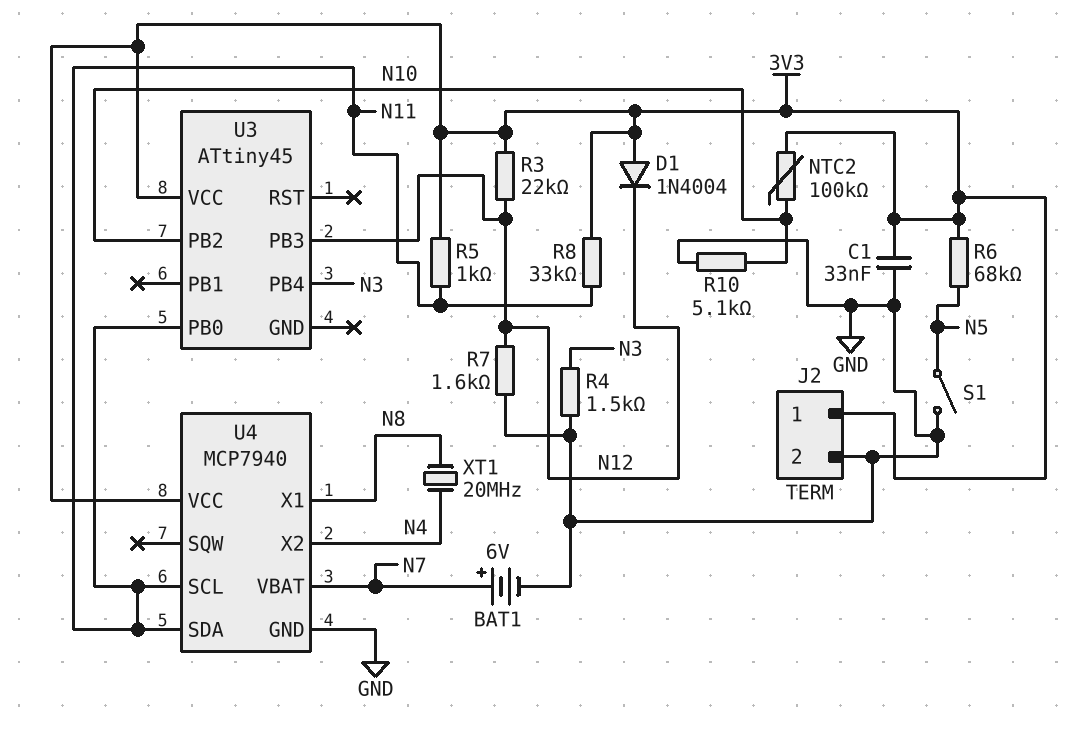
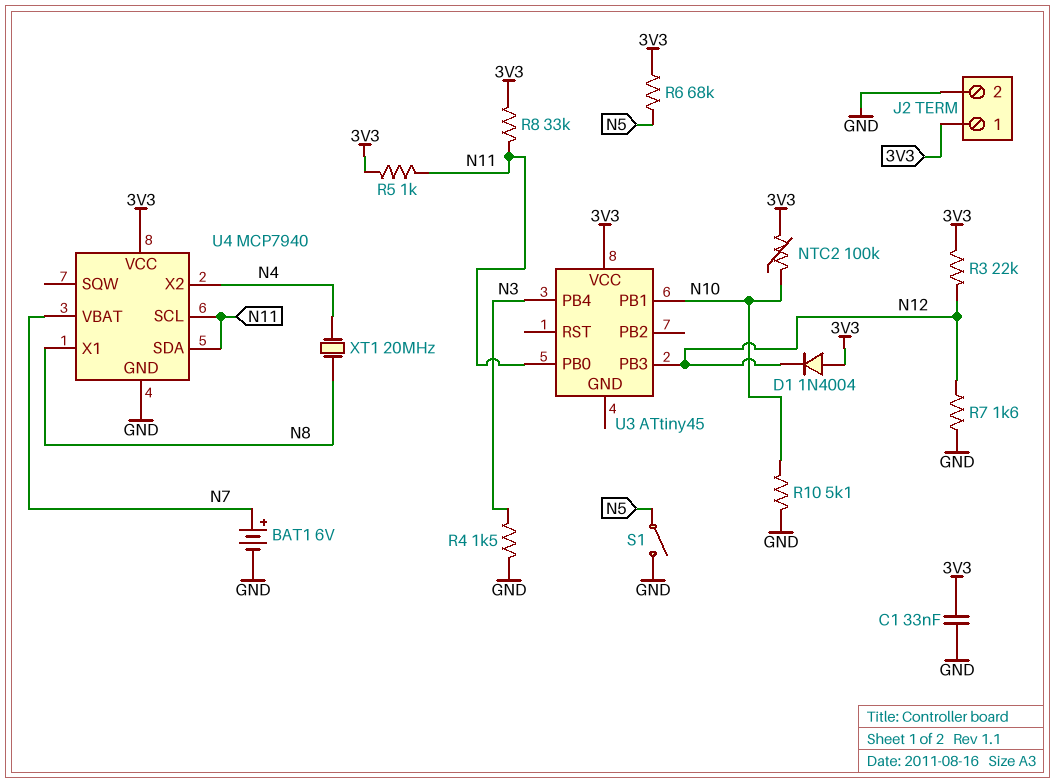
U3 pin PB1: none -> N10
U3 pin PB2: N10 -> none

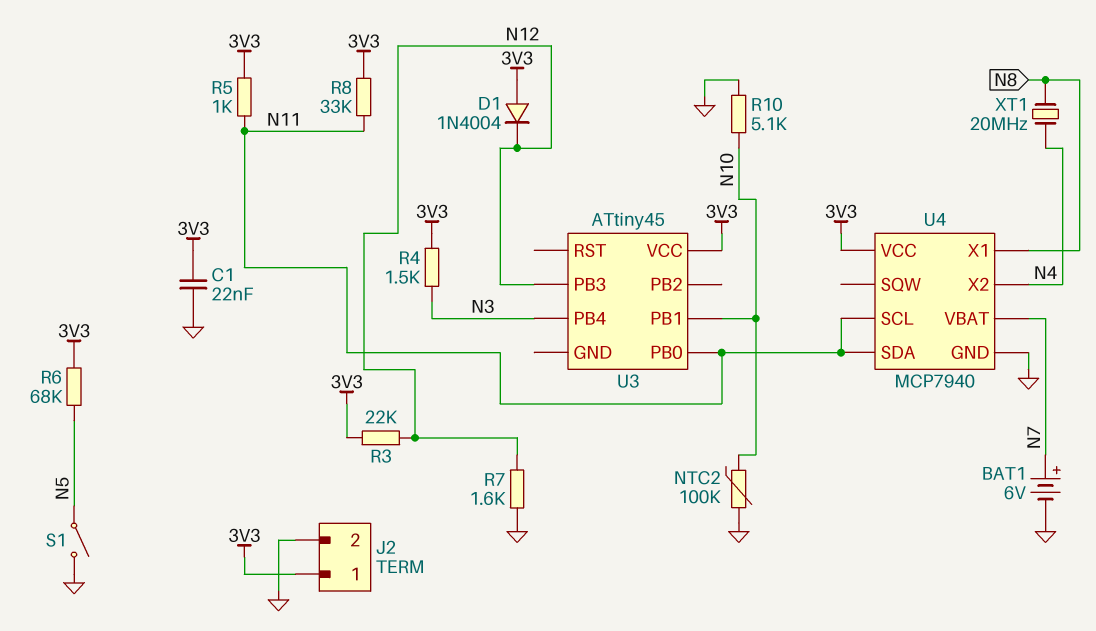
C1: 33nF (3V3, GND) -> 22nF (3V3, GND)
NTC2: 100k (3V3, N10) -> 100k (GND, N10)
R4: 1.5k (GND, N3) -> 1.5k (3V3, N3)

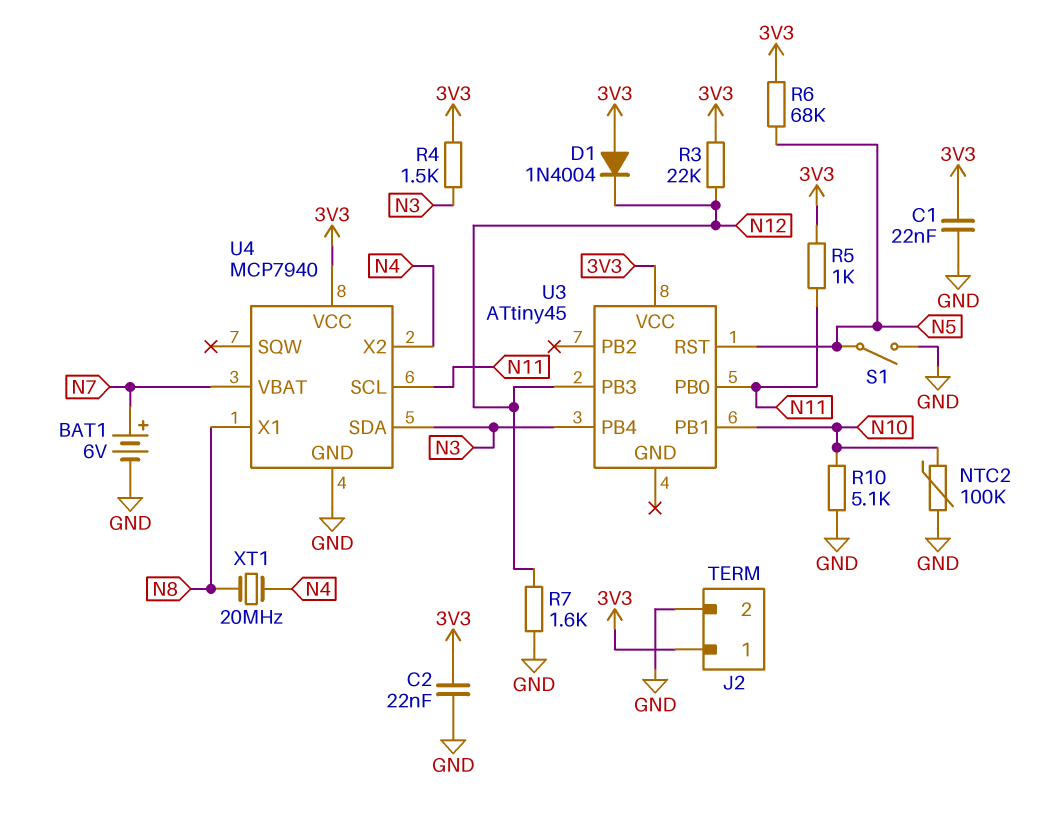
C2: none -> 22nF (3V3, GND)
R8: 33k (3V3, N11) -> none
U3 pin RST: none -> N5
U4 pin SDA: N11 -> N3

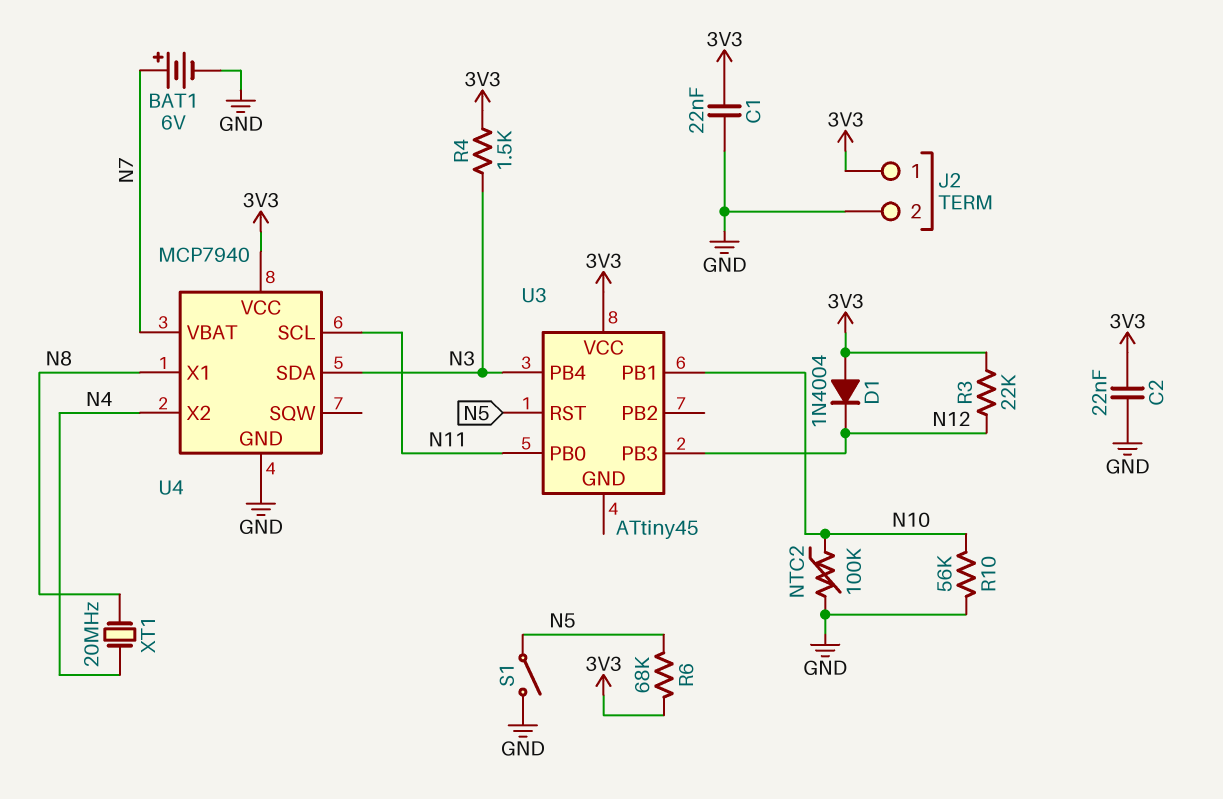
R5: 1k (3V3, N11) -> none
R7: 1.6k (GND, N12) -> none
R10: 5.1k (GND, N10) -> 56k (GND, N10)

